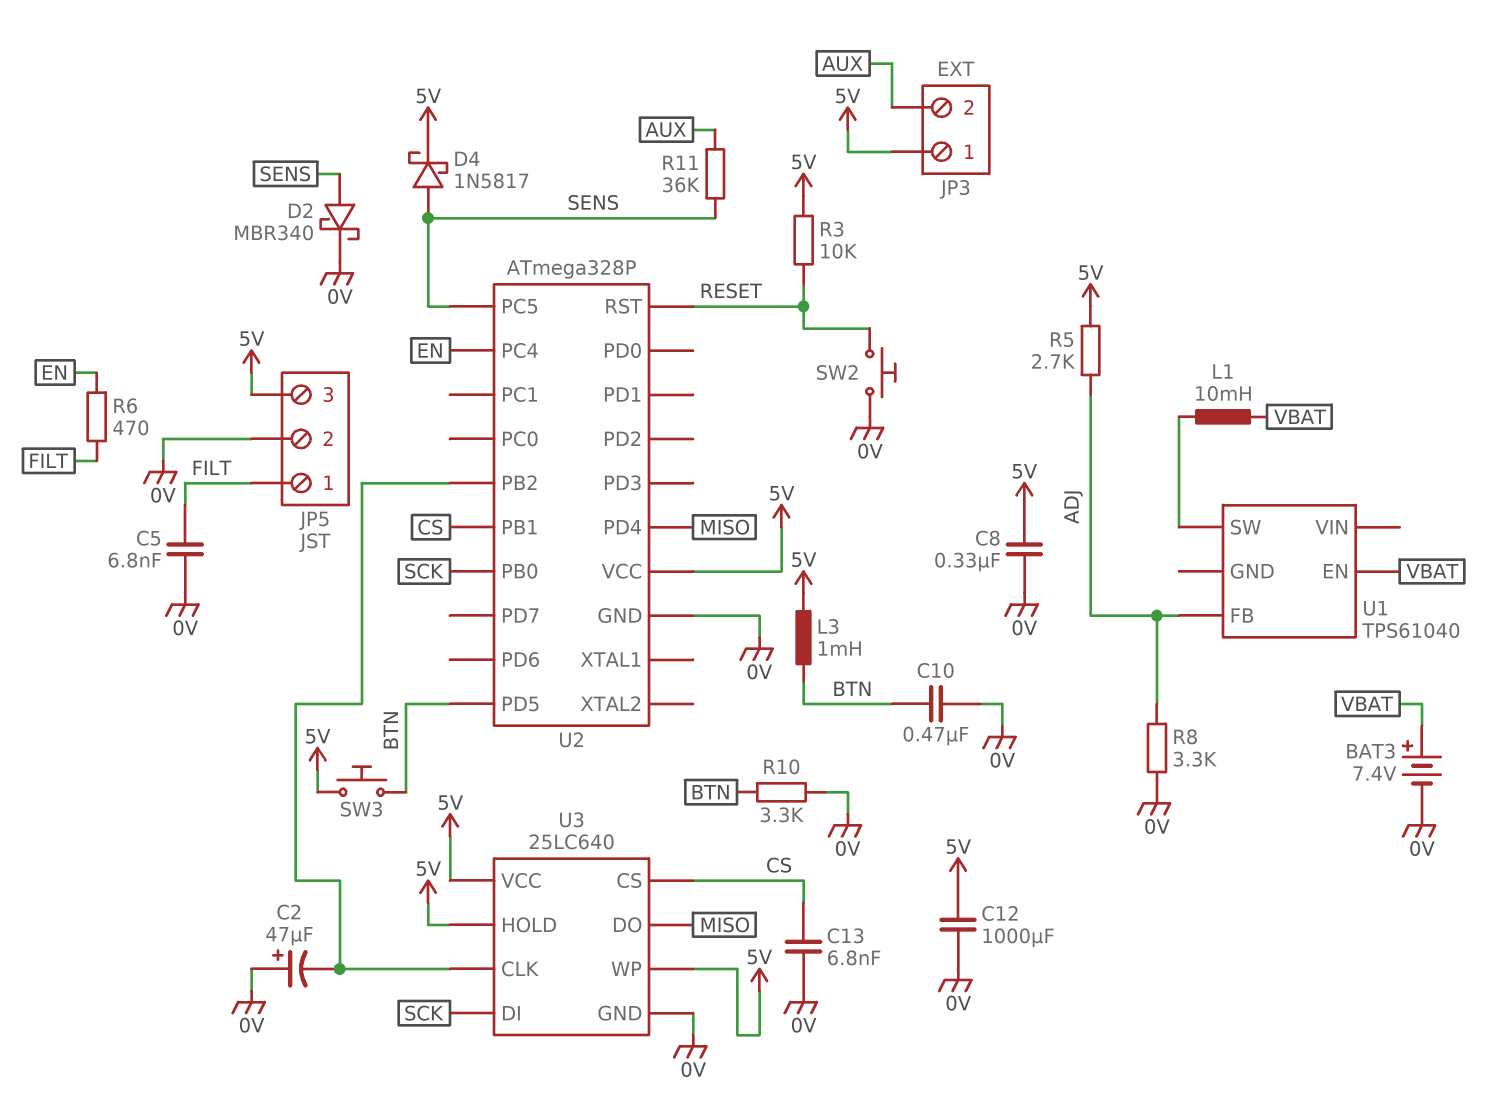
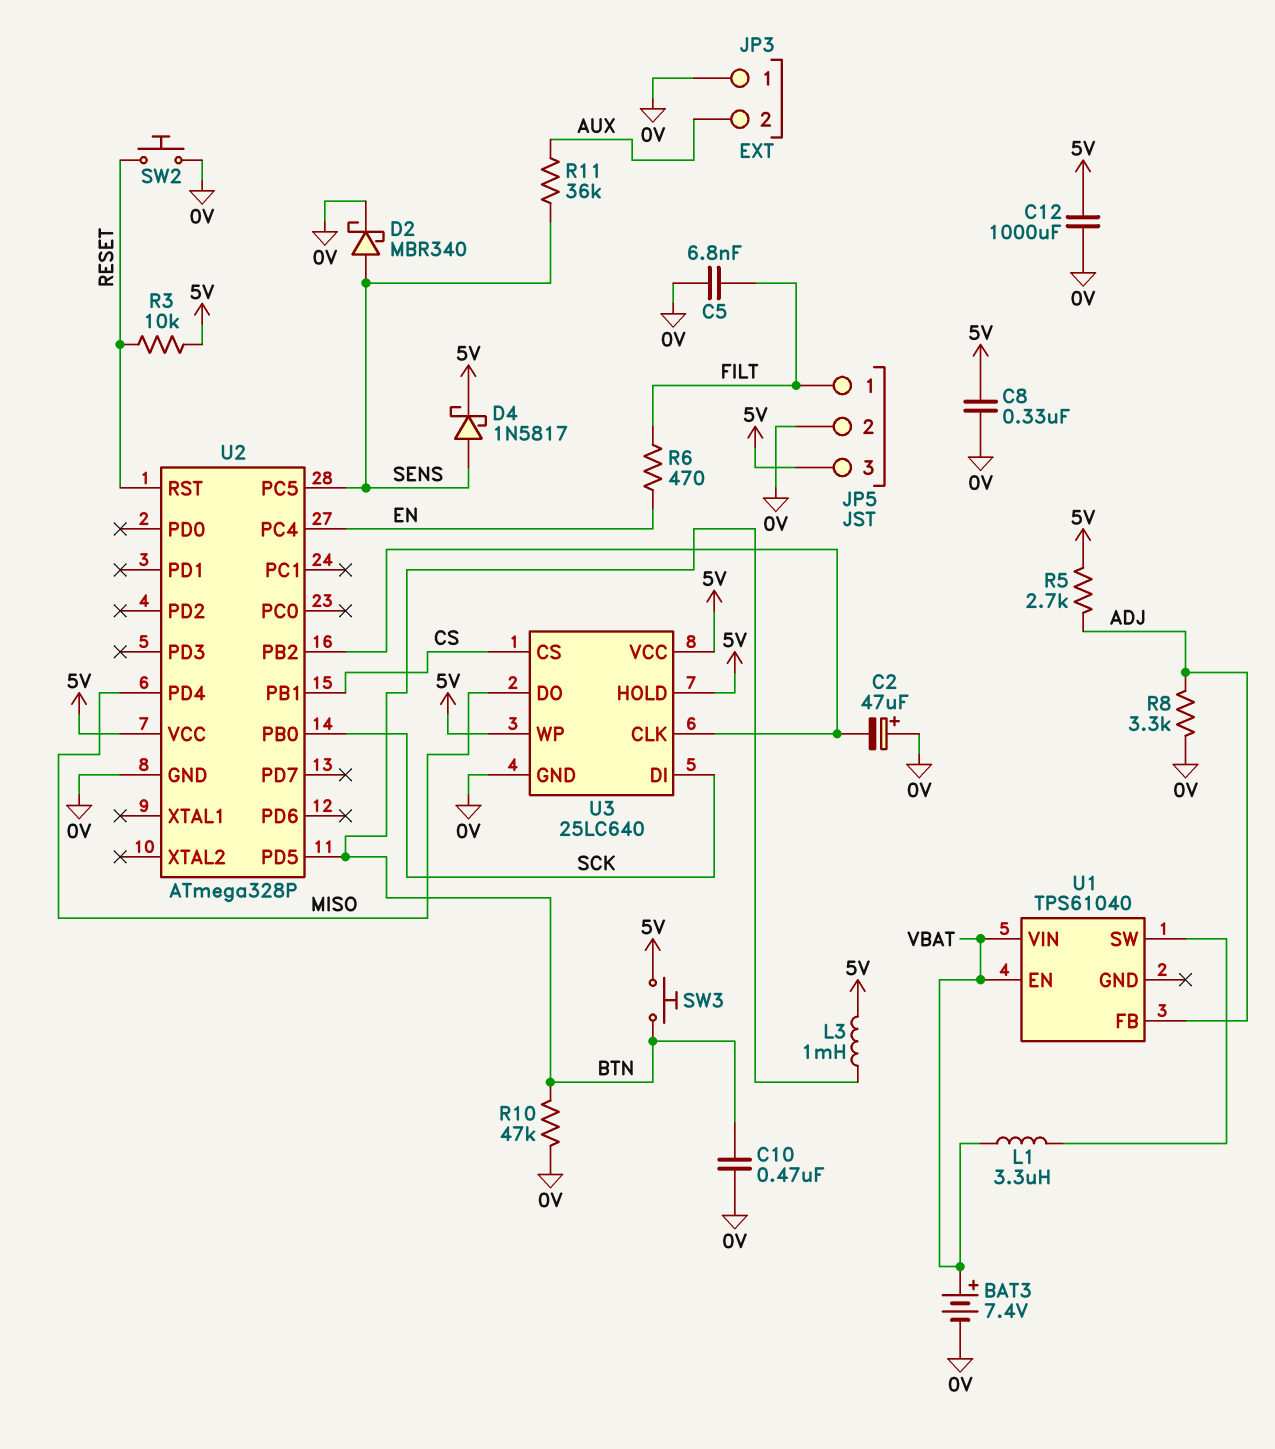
C13: 6.8nF (0V, CS) -> none
JP3 pin 1: 5V -> 0V
L1: 10mH (U1/SW, VBAT) -> 3.3uH (U1/SW, VBAT)
R10: 3.3k (0V, BTN) -> 47k (0V, BTN)
U1 pin VIN: none -> VBAT

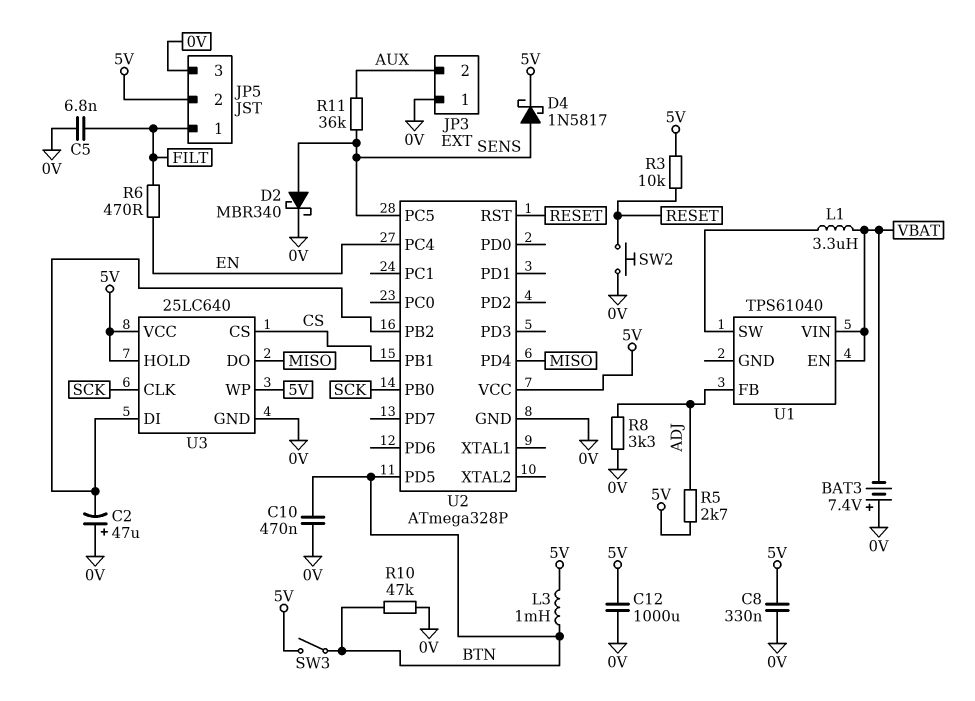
BAT3: 7.4V (plus VBAT, minus 0V) -> 7.4V (plus 0V, minus VBAT)
JP5 pin 2: 0V -> 5V
JP5 pin 3: 5V -> 0V
SW3: button (5V, BTN) -> switch (5V, BTN)
U3 pin CLK: U2/PB2 -> SCK
U3 pin DI: SCK -> U2/PB2

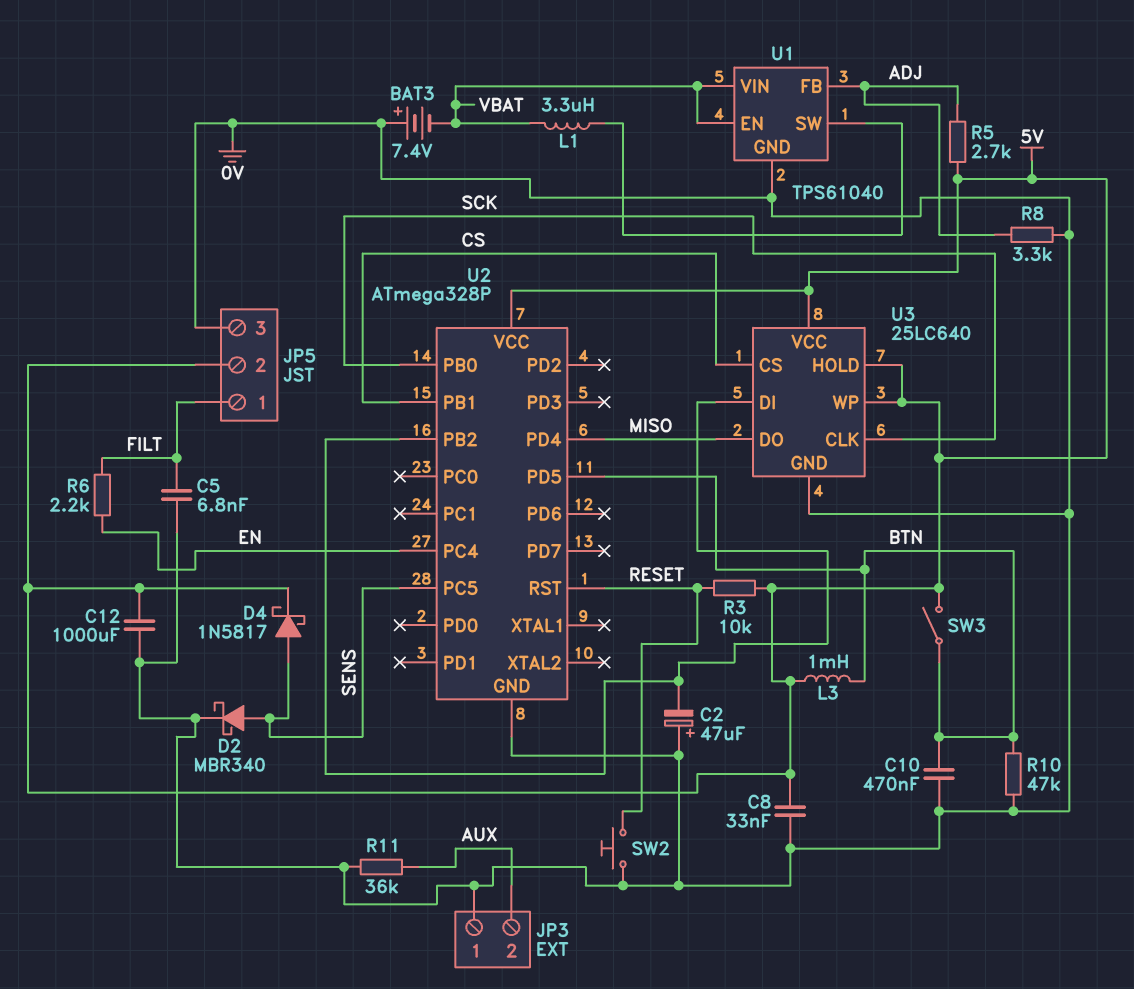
C8: 330nF (0V, 5V) -> 33nF (0V, 5V)
R6: 470 (EN, FILT) -> 2.2k (EN, FILT)
R11: 36k (AUX, SENS) -> 36k (0V, AUX)
U1 pin GND: none -> 0V

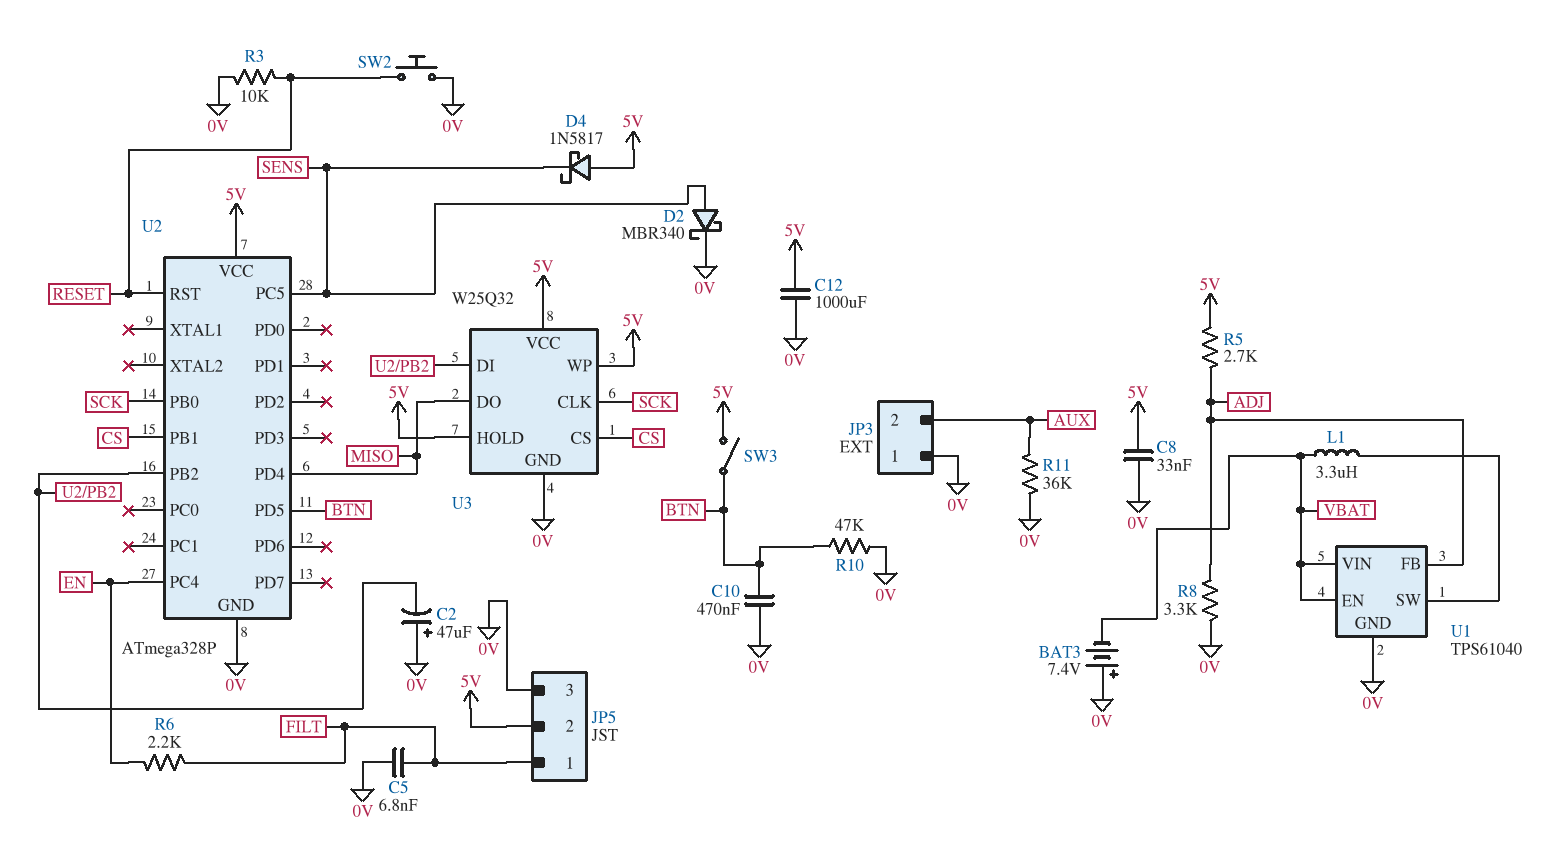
D4: schottky 1N5817 (A SENS, K 5V) -> schottky 1N5817 (A 5V, K SENS)
L3: 1mH (5V, BTN) -> none
R3: 10k (5V, RESET) -> 10k (0V, RESET)
U3: 25LC640 -> W25Q32

